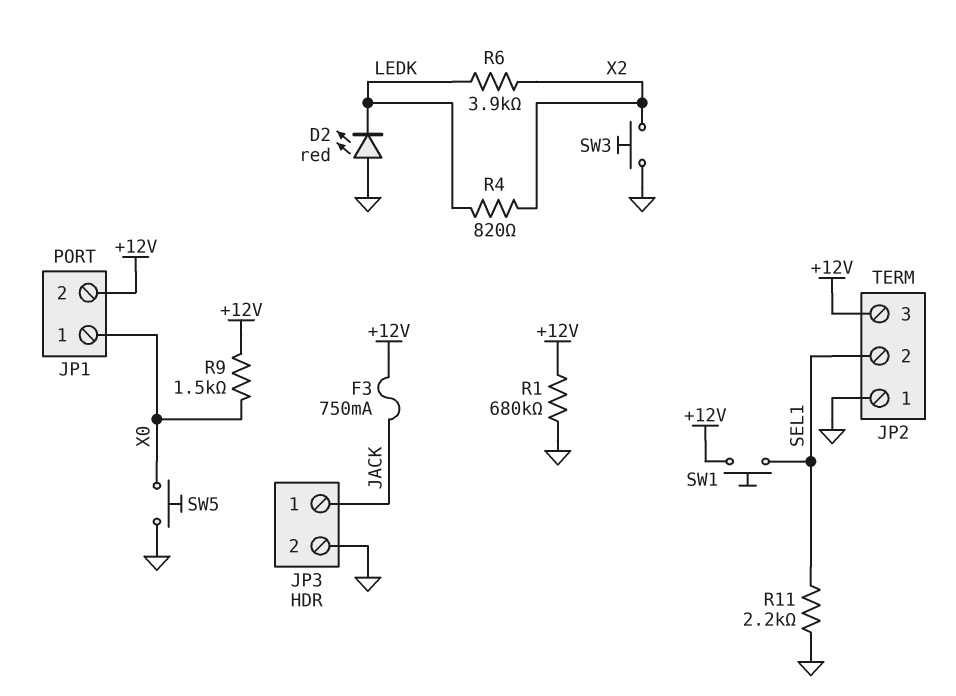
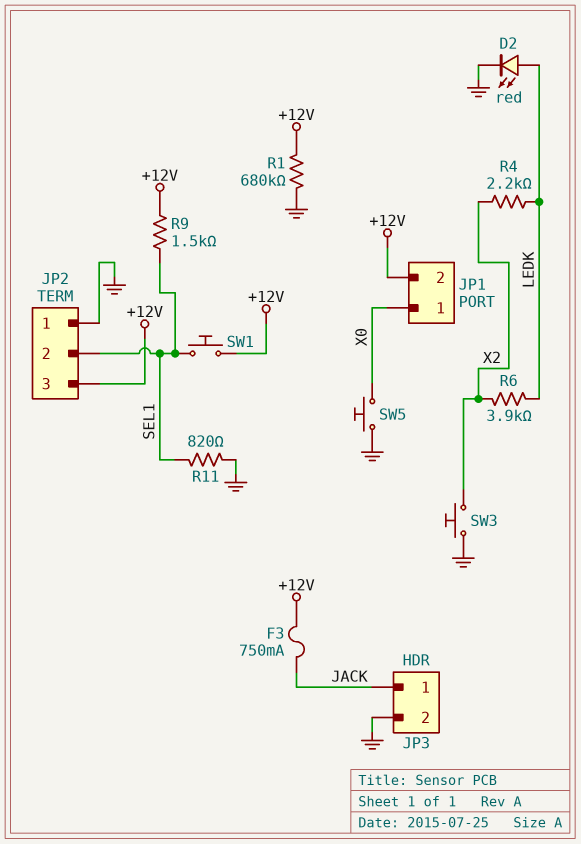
D2: LED red (A GND, K LEDK) -> LED red (A LEDK, K GND)
R4: 820 (LEDK, X2) -> 2.2k (LEDK, X2)
R9: 1.5k (+12V, X0) -> 1.5k (+12V, SEL1)
R11: 2.2k (GND, SEL1) -> 820 (GND, SEL1)

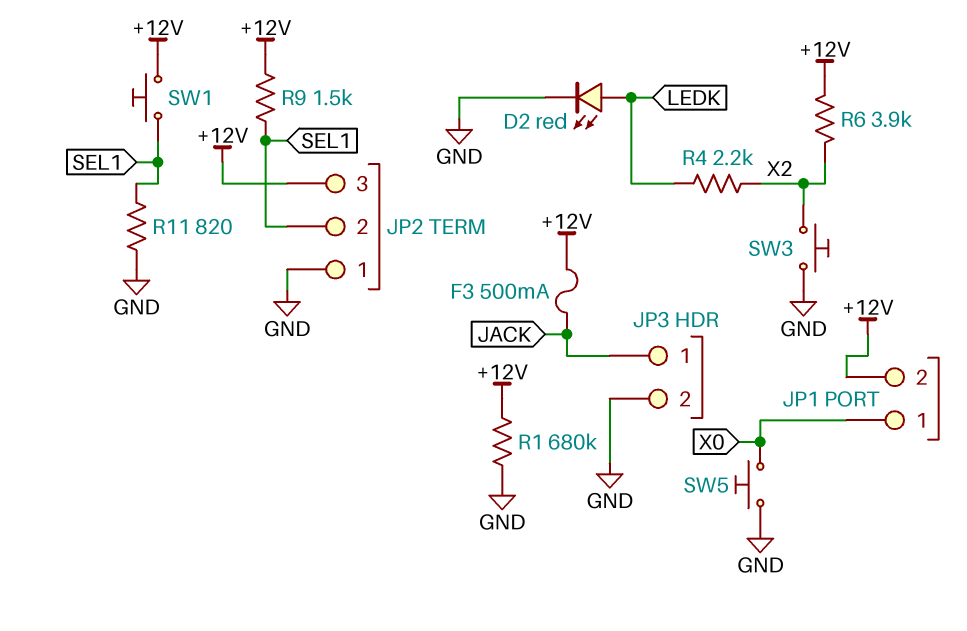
F3: 750mA (+12V, JACK) -> 500mA (+12V, JACK)
R6: 3.9k (LEDK, X2) -> 3.9k (+12V, X2)

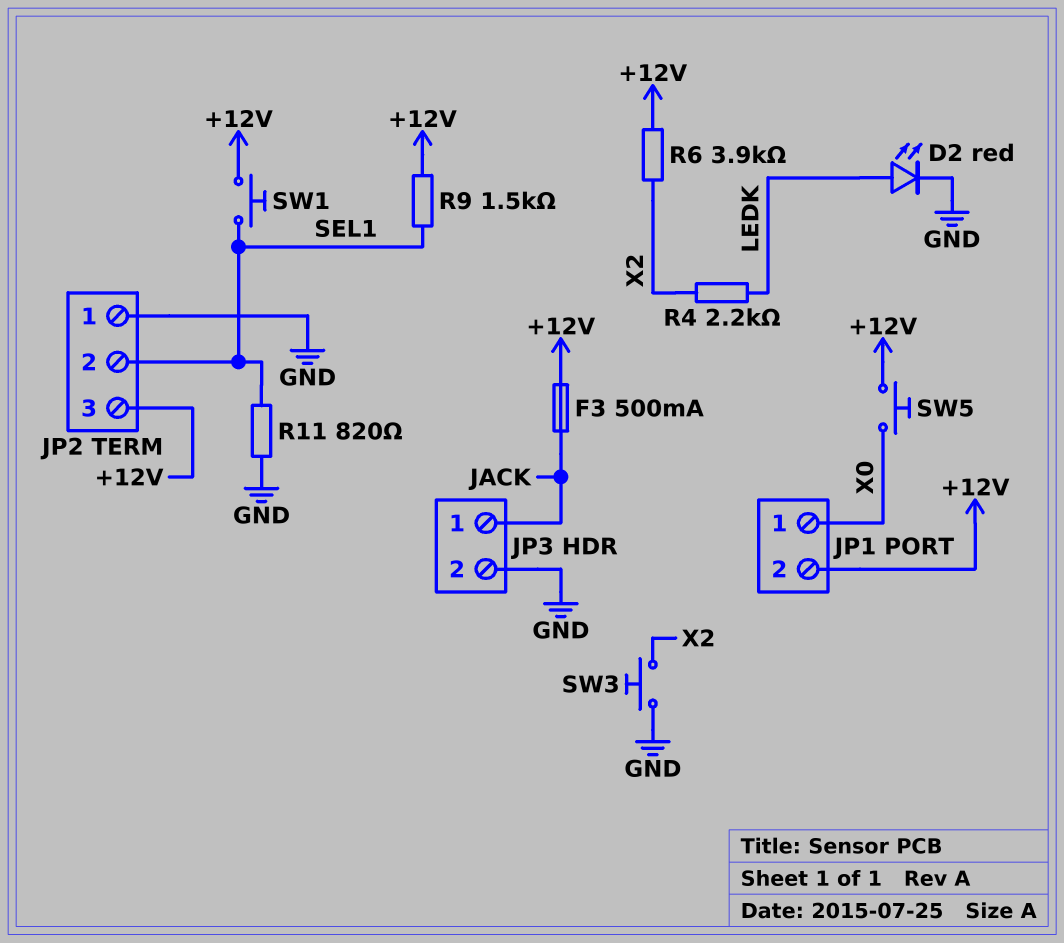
R1: 680k (+12V, GND) -> none
SW5: button (GND, X0) -> button (+12V, X0)

